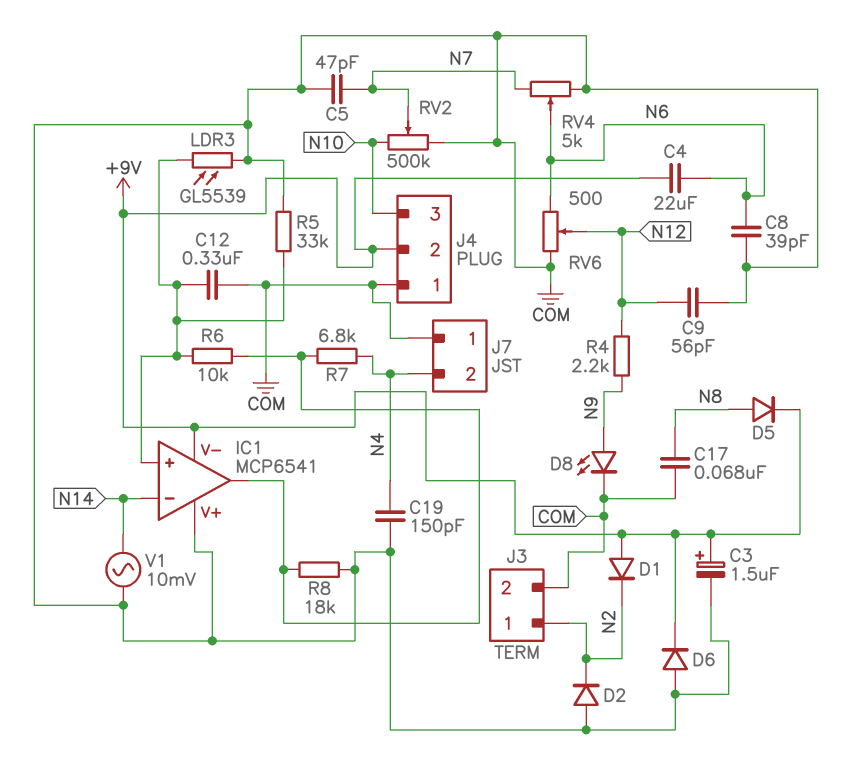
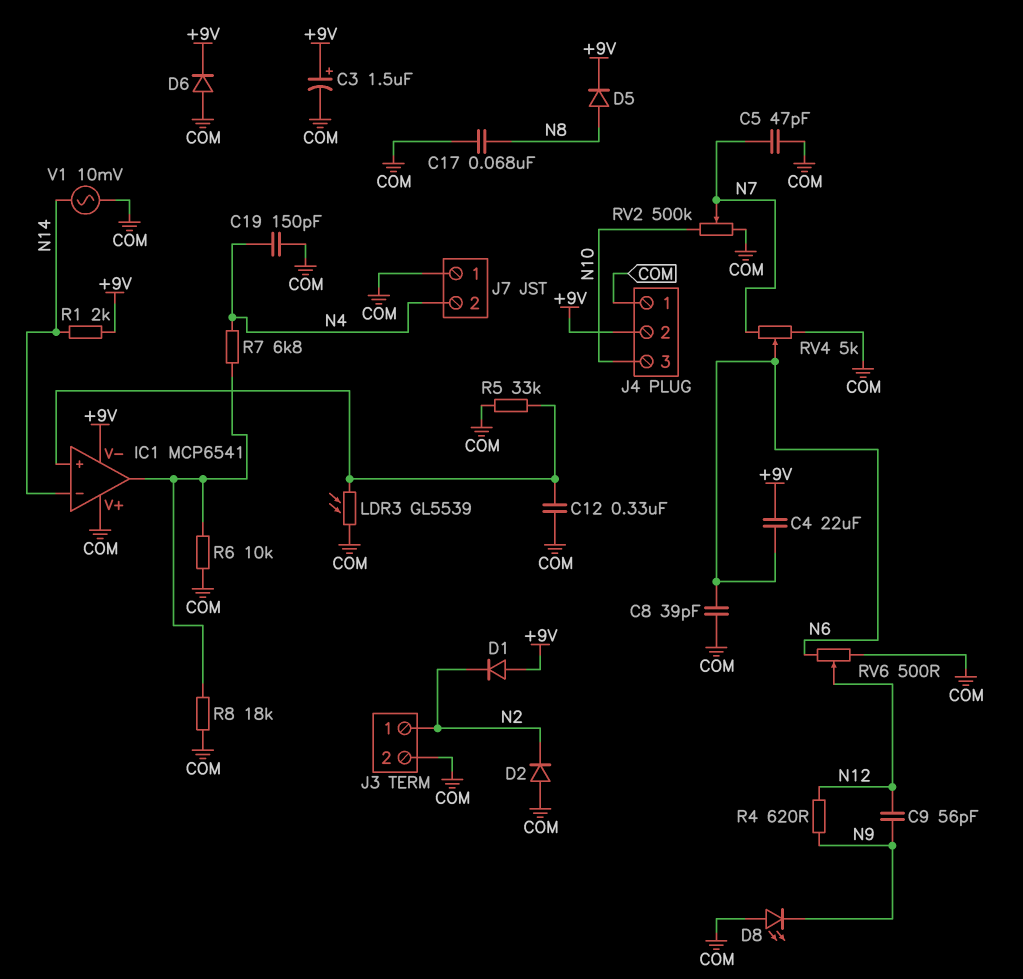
C9: 56pF (COM, N12) -> 56pF (N9, N12)
D8: LED (A N9, K COM) -> LED (A COM, K N9)
R1: none -> 2k (+9V, N14)
R4: 2.2k (N9, N12) -> 620 (N9, N12)
R6: 10k (IC1/in+, IC1/out) -> 10k (COM, IC1/out)

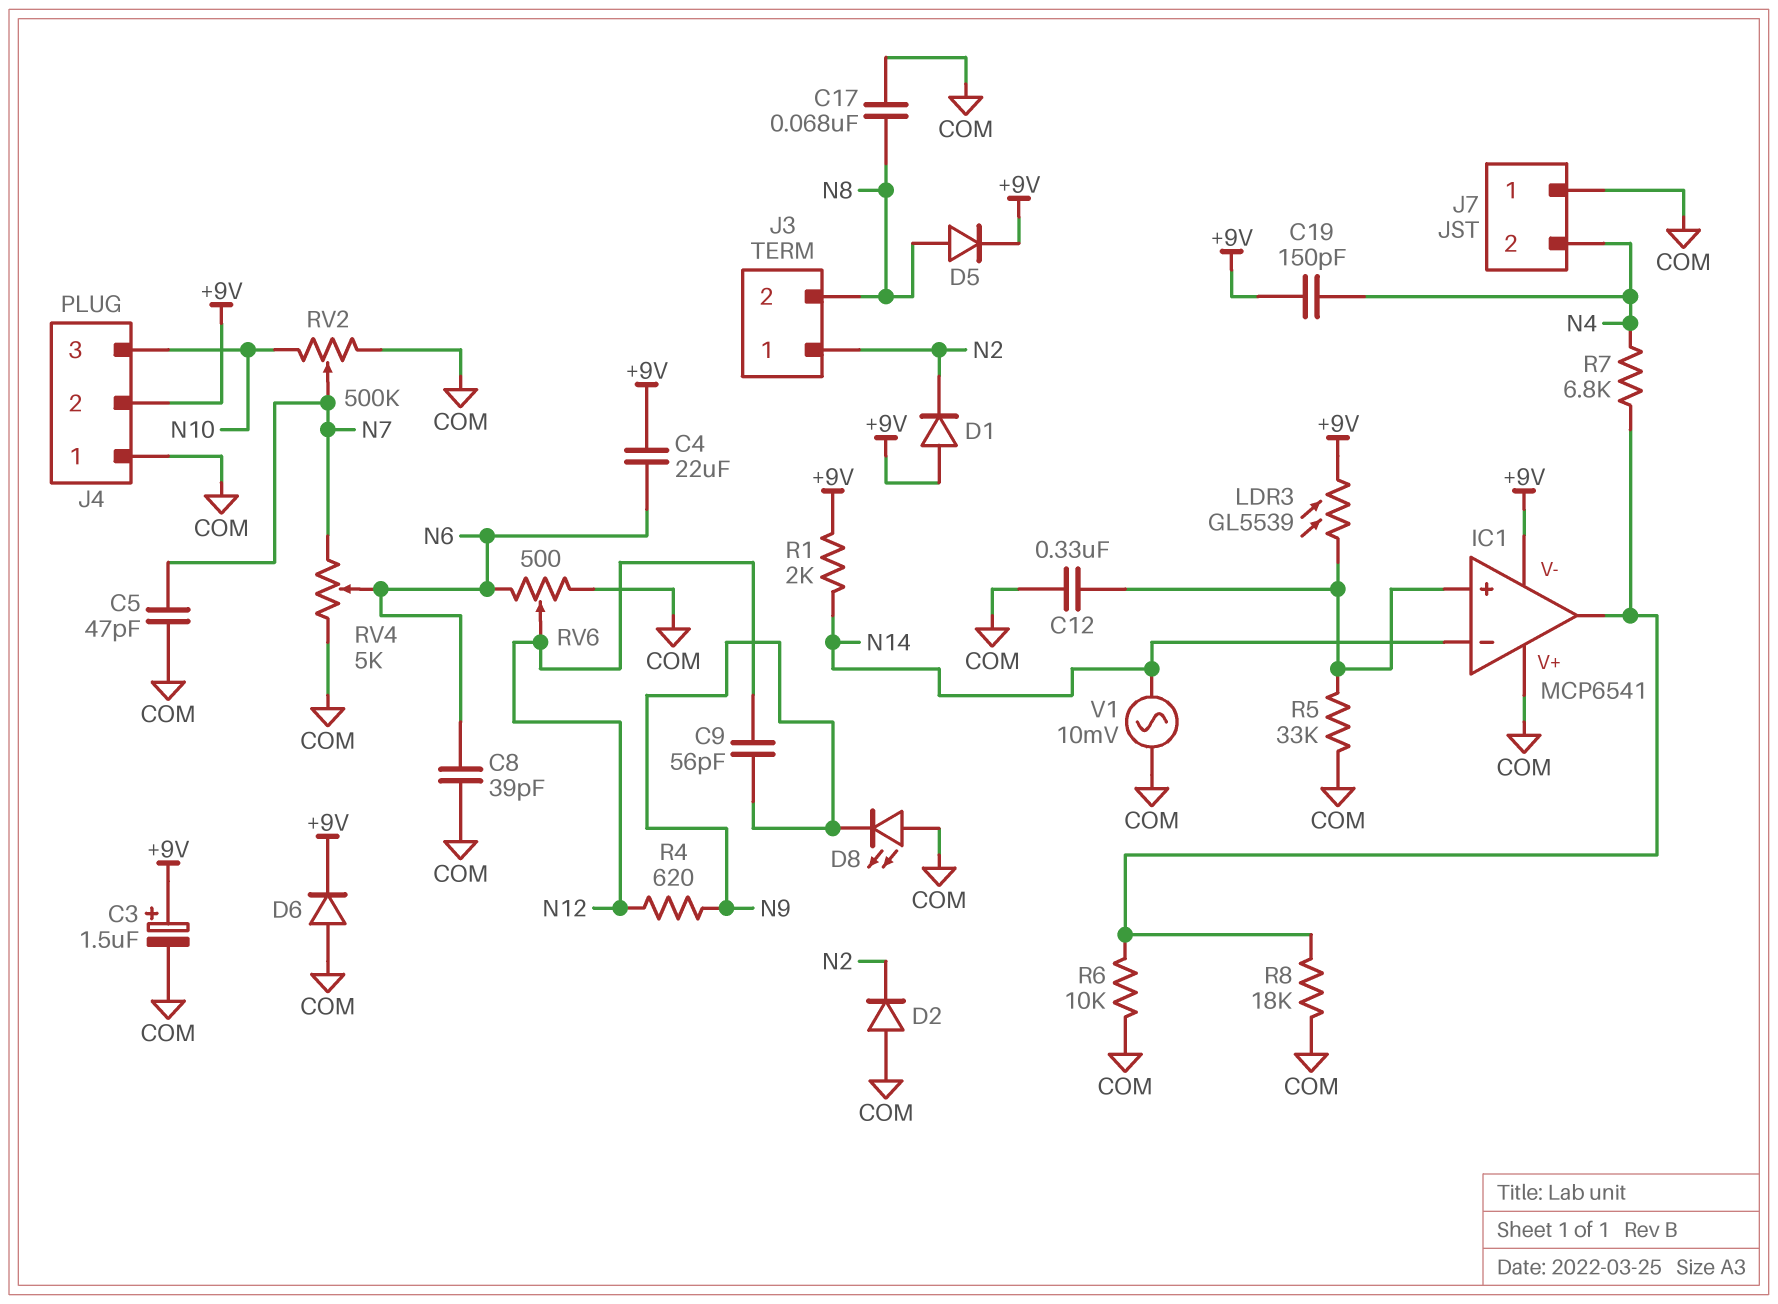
C19: 150pF (COM, N4) -> 150pF (+9V, N4)
J3 pin 2: COM -> N8
LDR3: GL5539 (COM, IC1/in+) -> GL5539 (+9V, IC1/in+)

